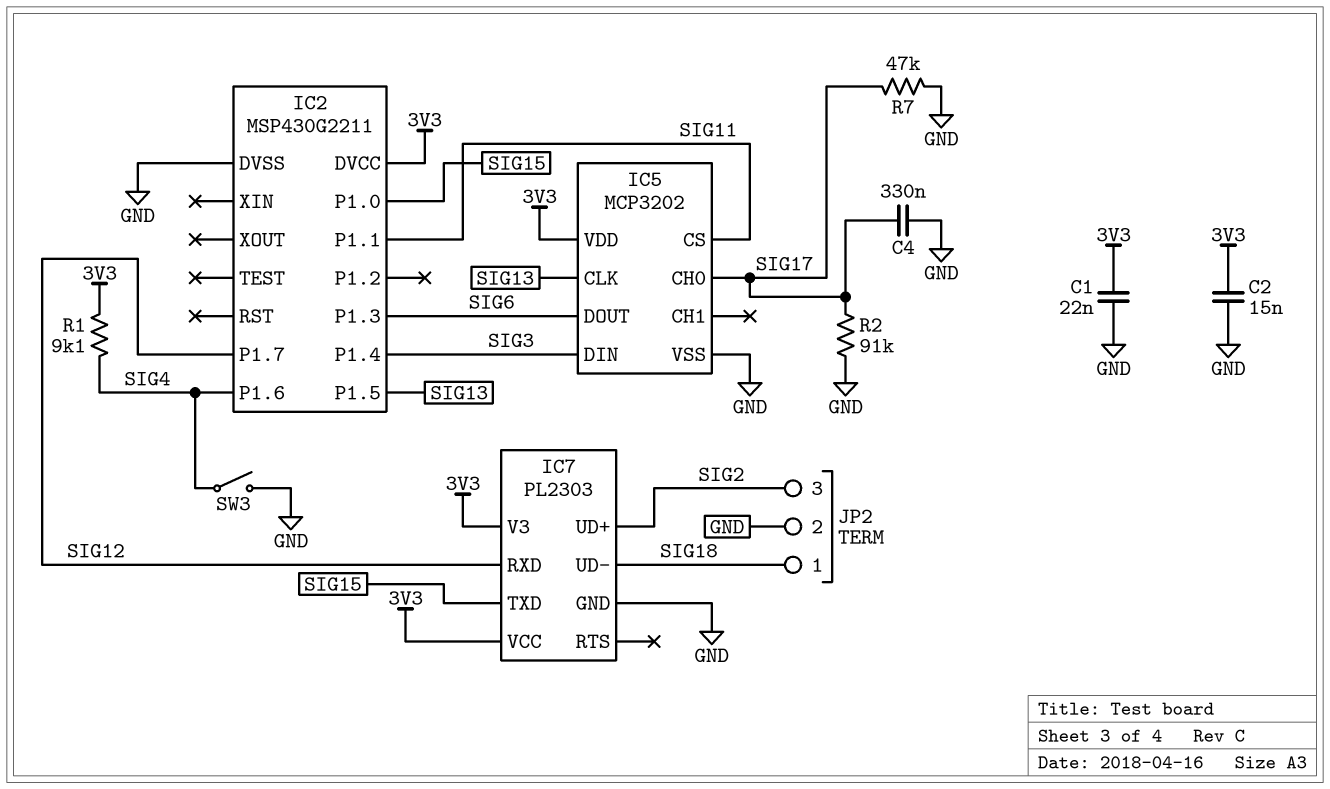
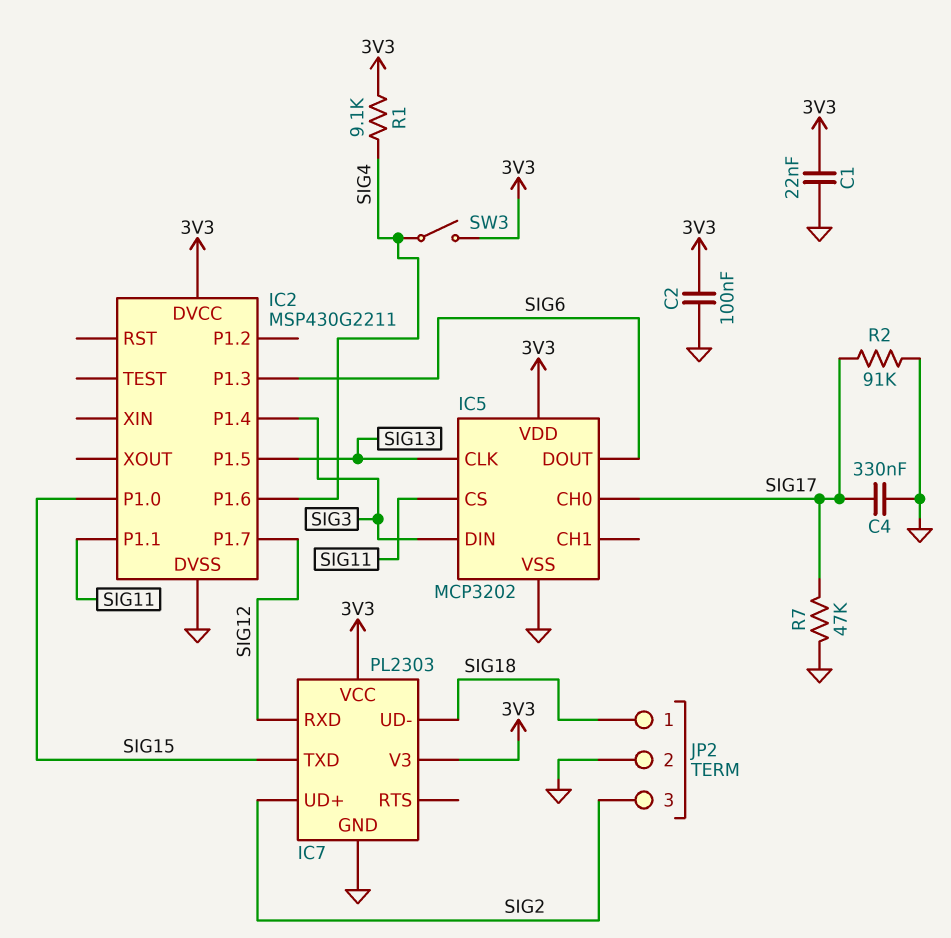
C2: 15nF (3V3, GND) -> 100nF (3V3, GND)
SW3: switch (GND, SIG4) -> switch (3V3, SIG4)

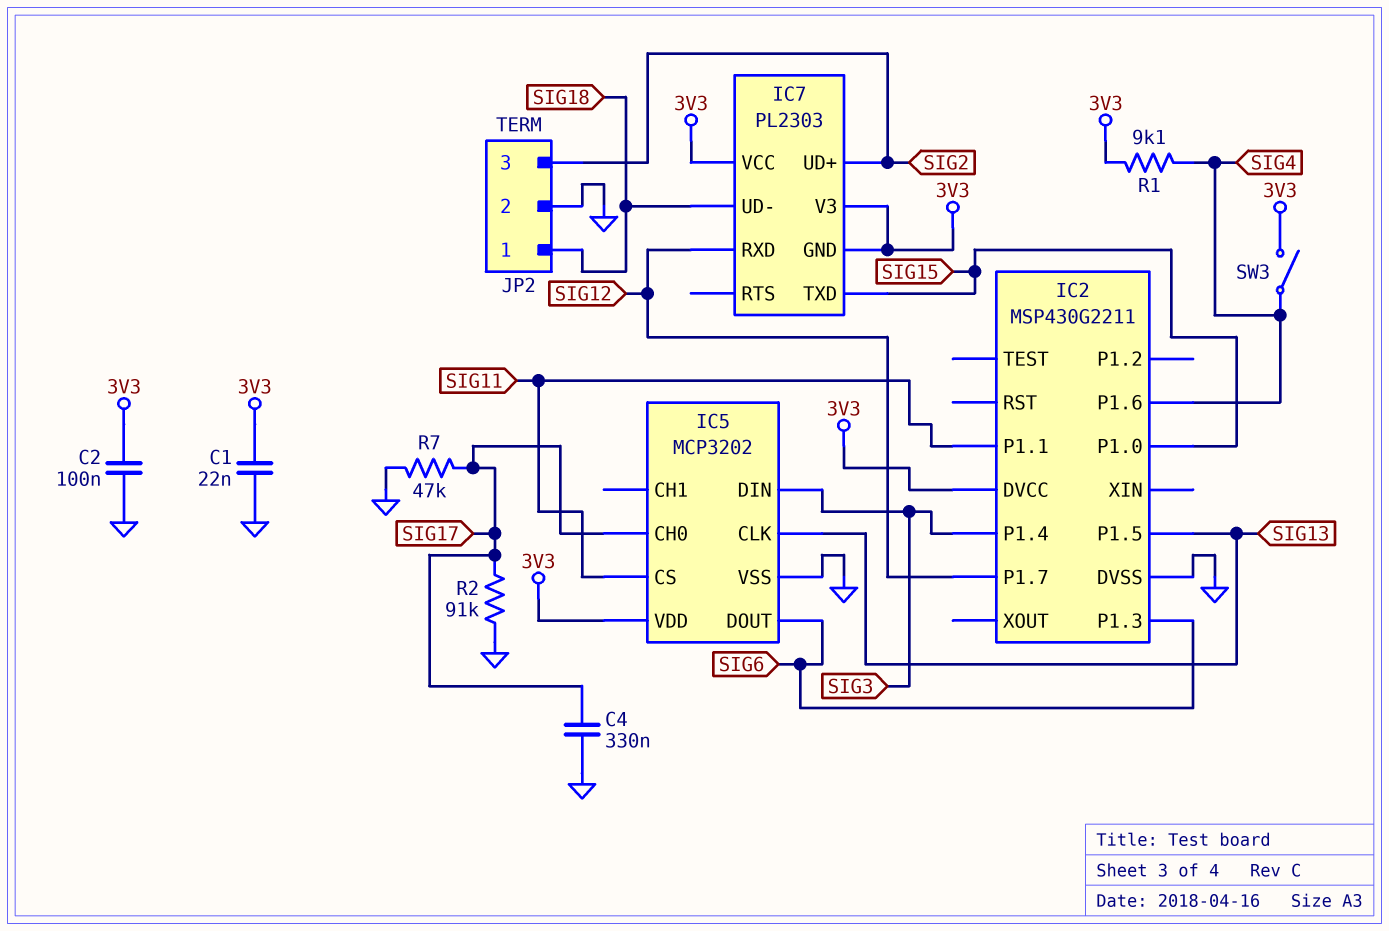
IC7 pin GND: GND -> 3V3

